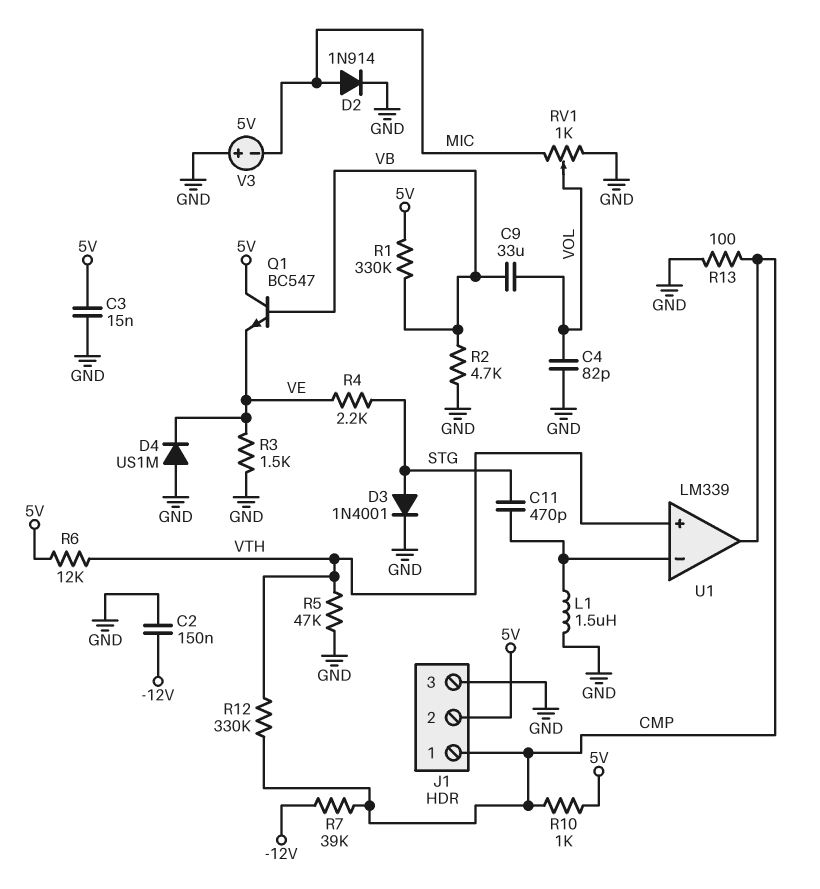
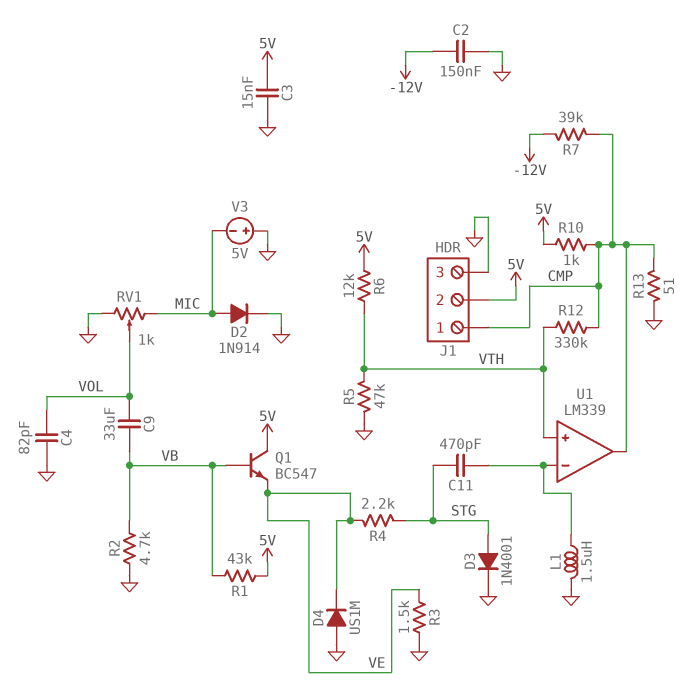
R1: 330k (5V, VB) -> 43k (5V, VB)
R13: 100 (CMP, GND) -> 51 (CMP, GND)

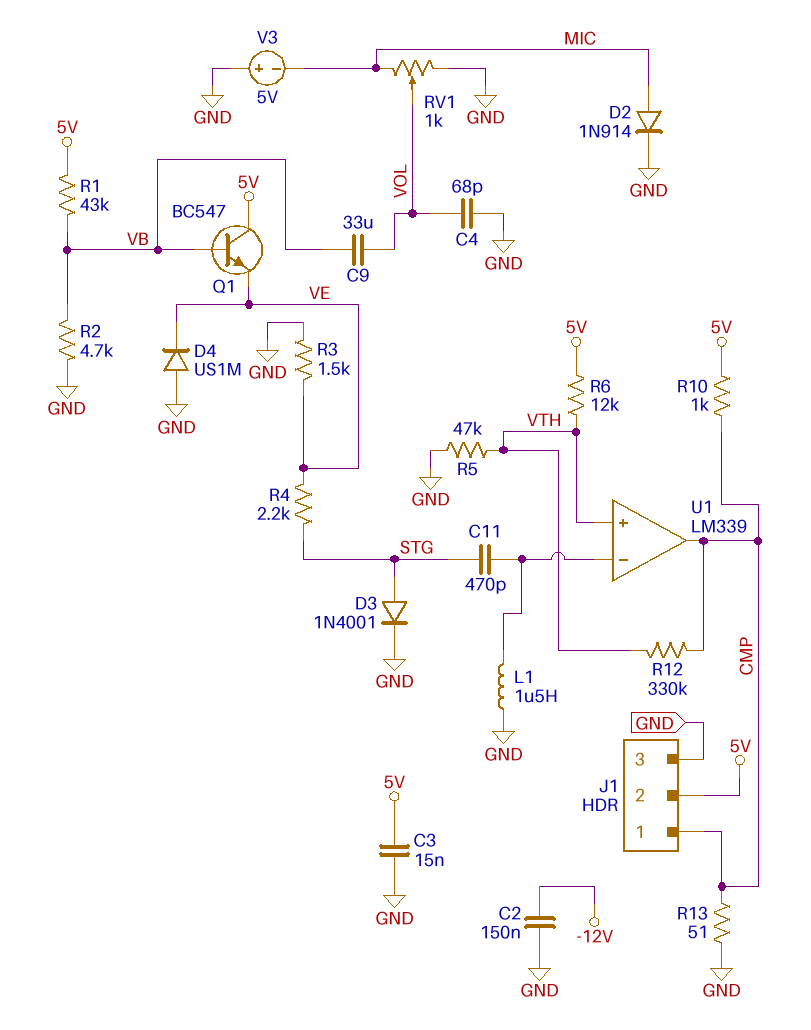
C4: 82pF (GND, VOL) -> 68pF (GND, VOL)
R7: 39k (-12V, CMP) -> none

